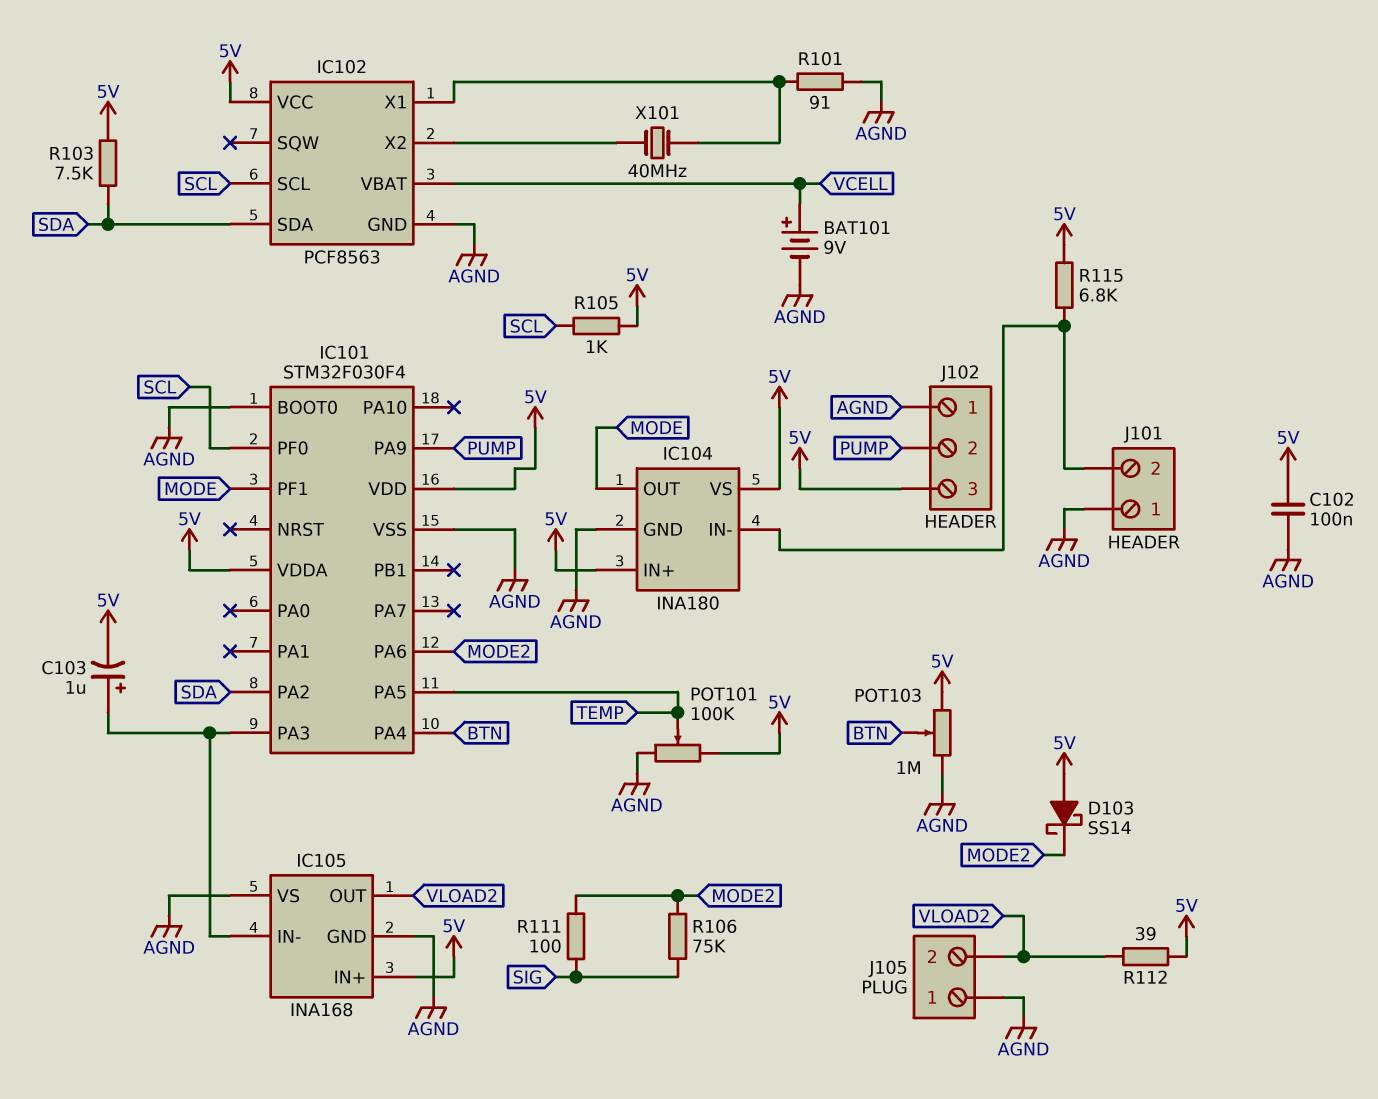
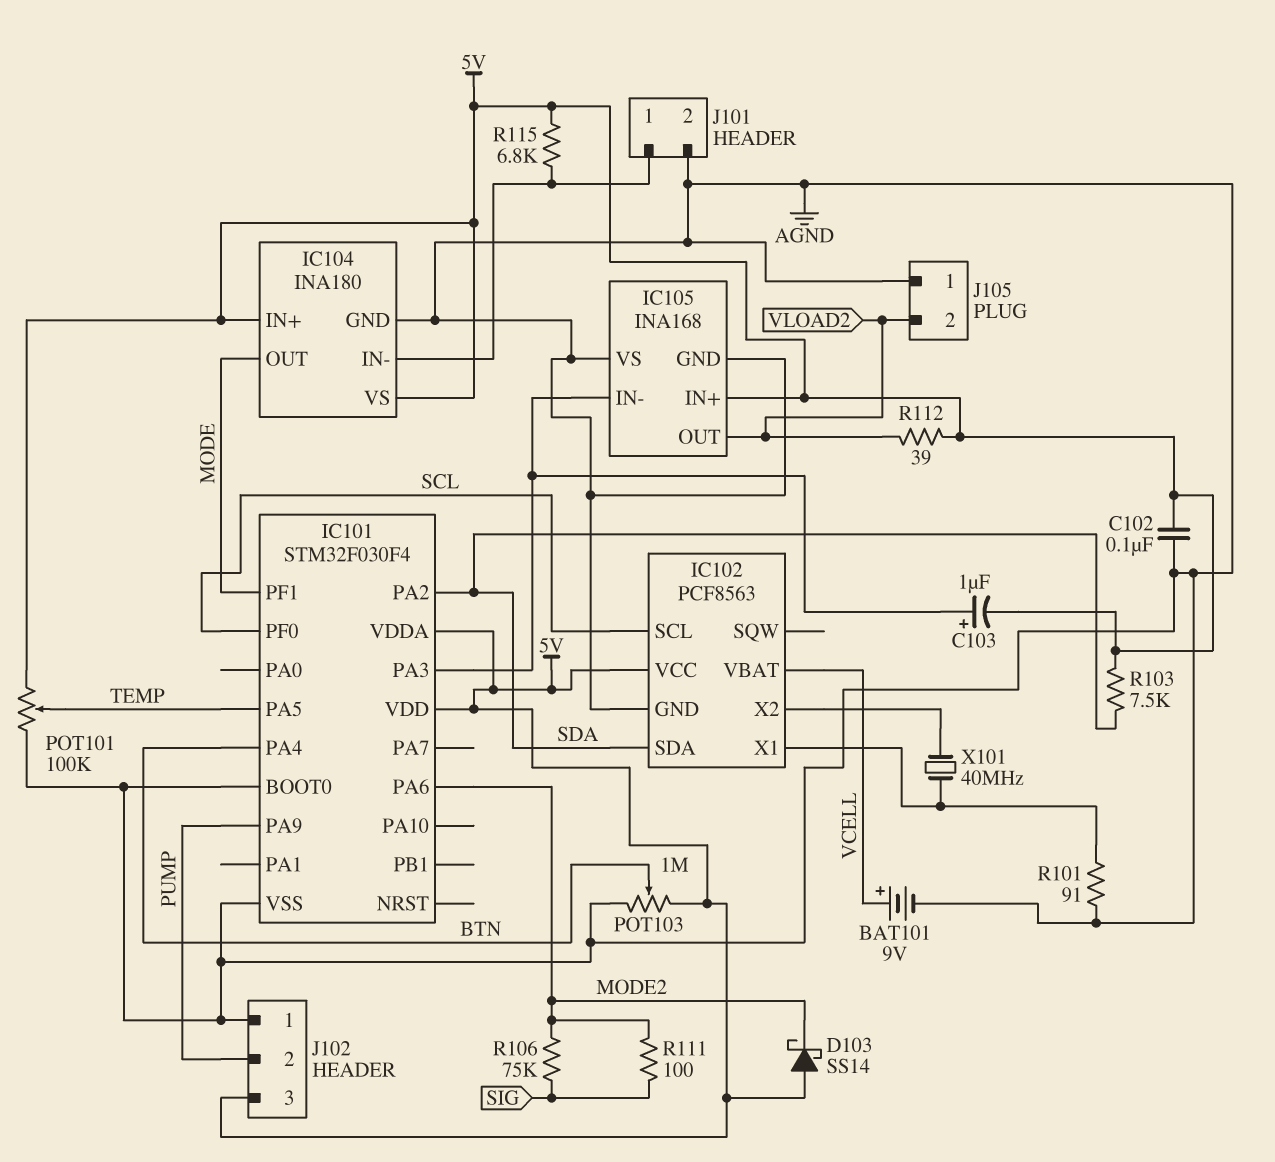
J101 pin 1: AGND -> IC104/IN-
J101 pin 2: IC104/IN- -> AGND
R105: 1k (5V, SCL) -> none

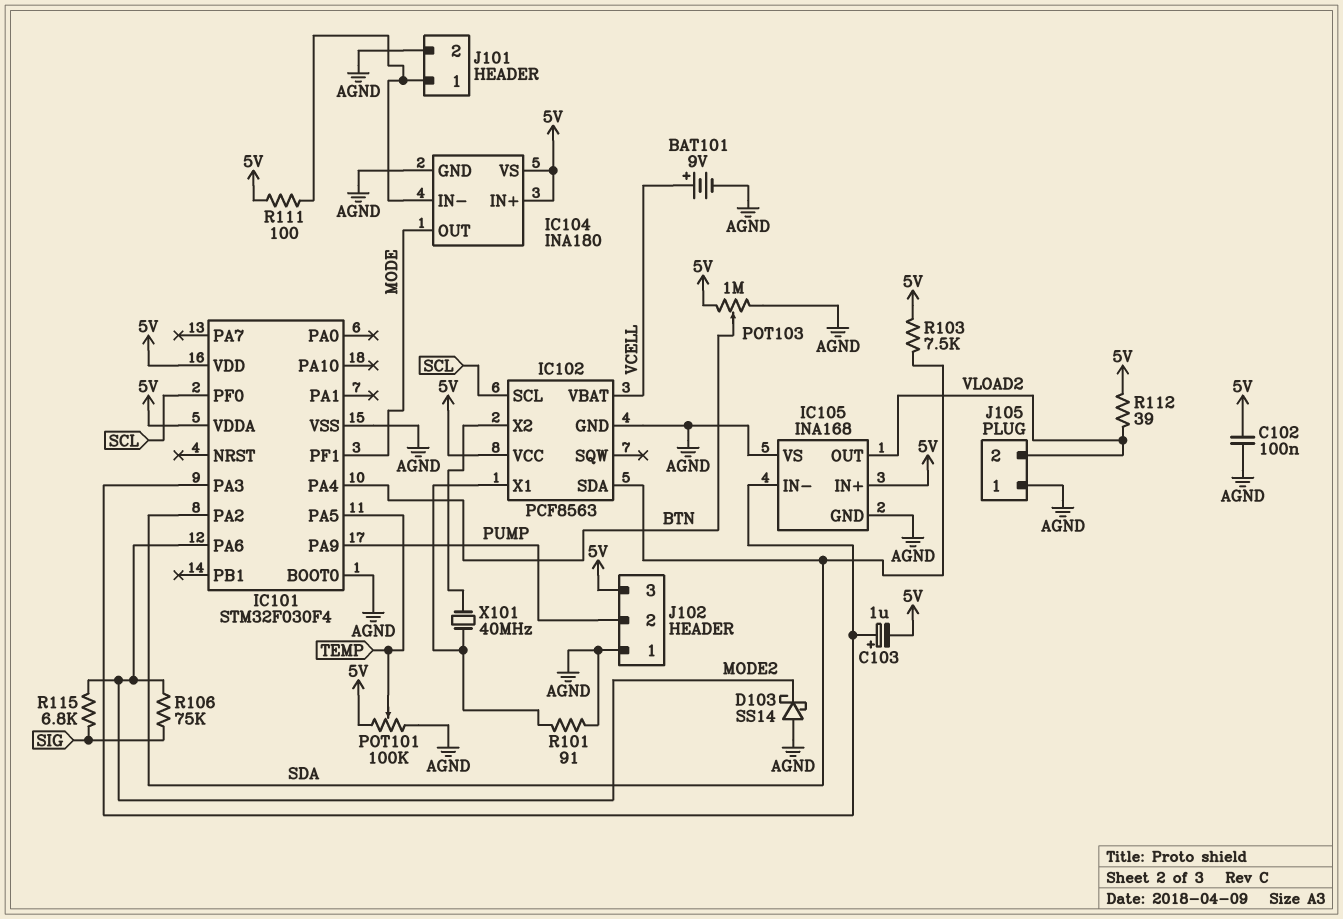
D103: schottky SS14 (A 5V, K MODE2) -> schottky SS14 (A AGND, K MODE2)
R111: 100 (MODE2, SIG) -> 100 (5V, IC104/IN-)
R115: 6.8k (5V, IC104/IN-) -> 6.8k (MODE2, SIG)

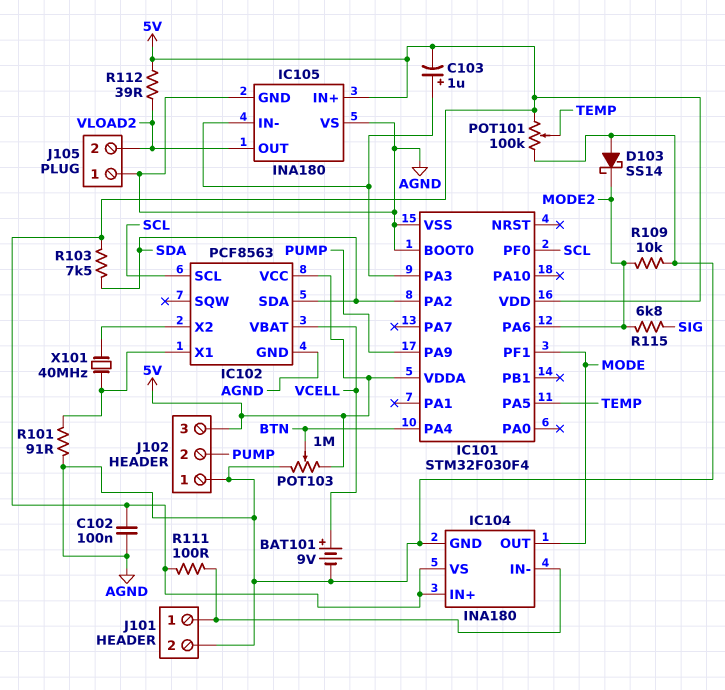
IC105: INA168 -> INA180
R106: 75k (MODE2, SIG) -> none
R109: none -> 10k (AGND, MODE2)

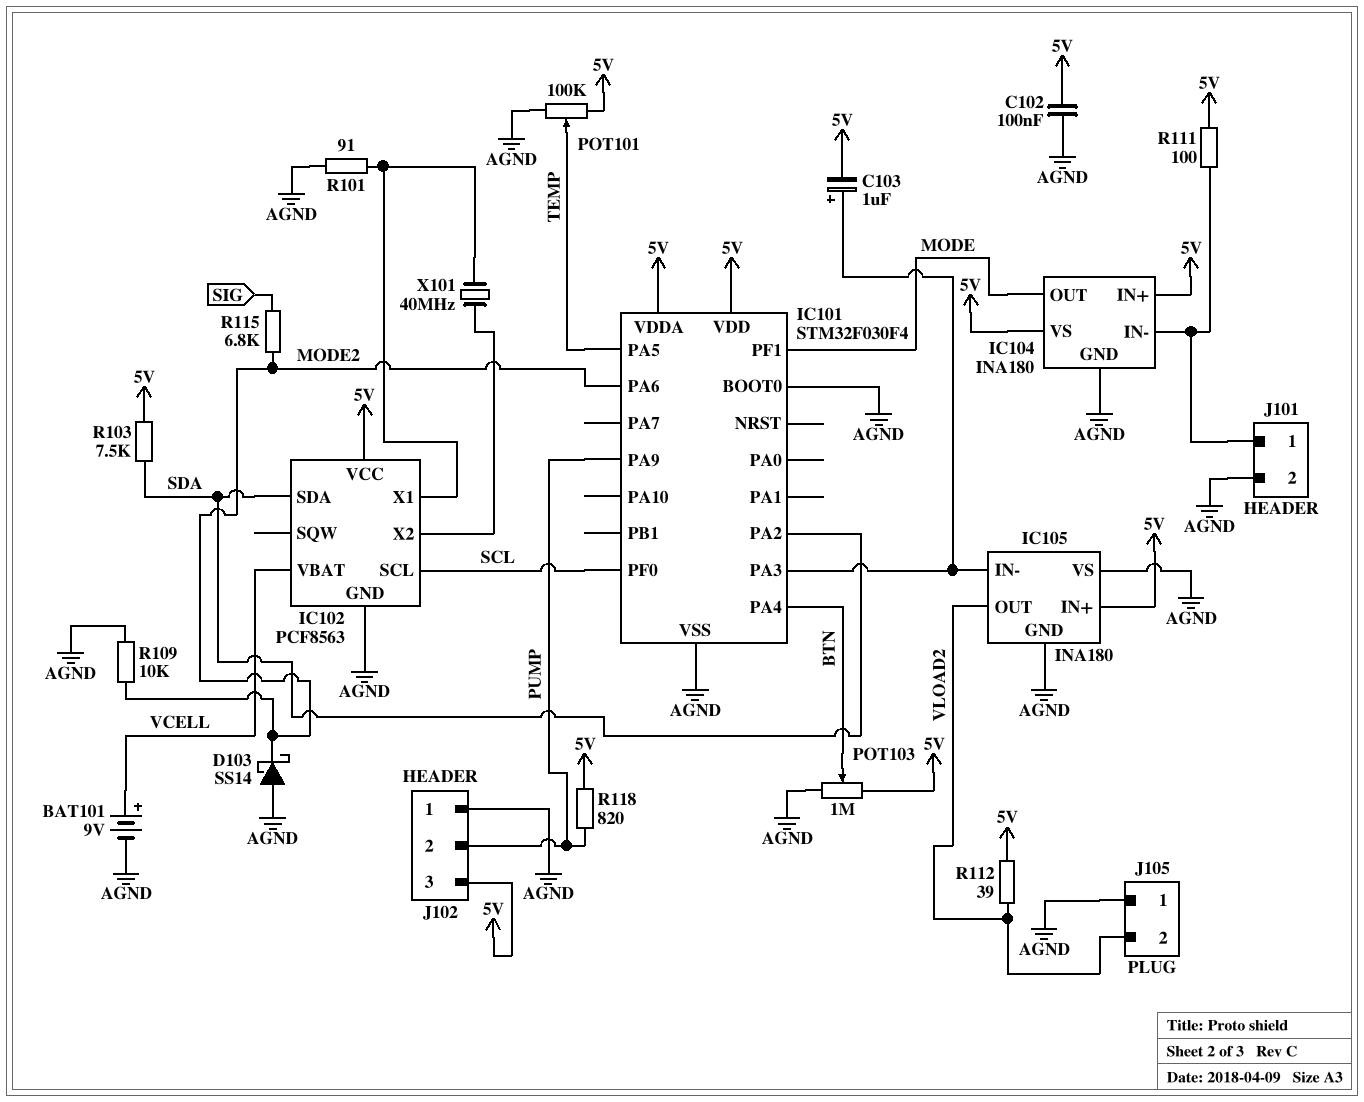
R118: none -> 820 (5V, PUMP)

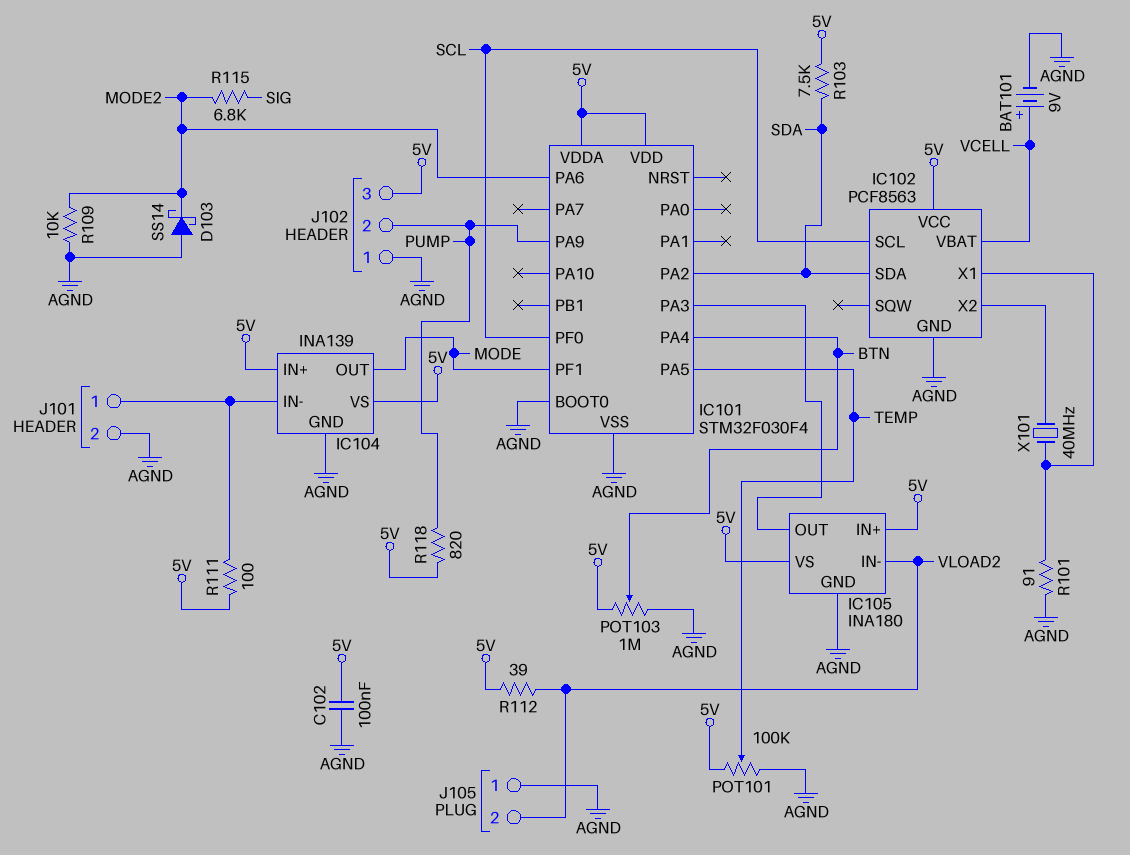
C103: 1uF (plus IC101/PA3, minus 5V) -> none
IC104: INA180 -> INA139
IC105 pin IN-: IC101/PA3 -> VLOAD2
IC105 pin OUT: VLOAD2 -> IC101/PA3
IC105 pin VS: AGND -> 5V

